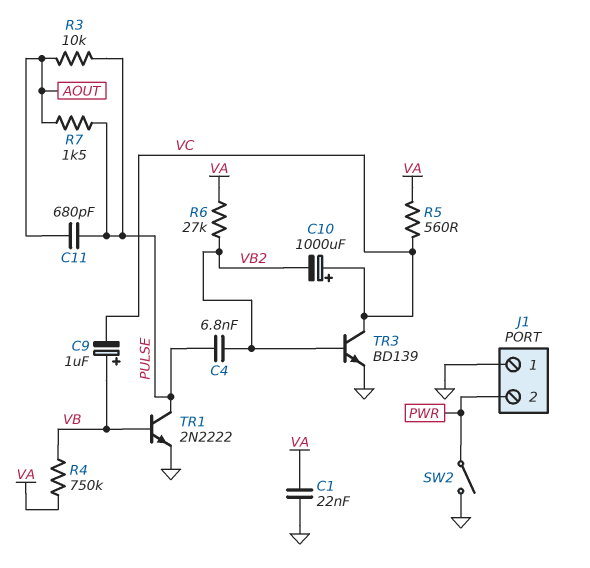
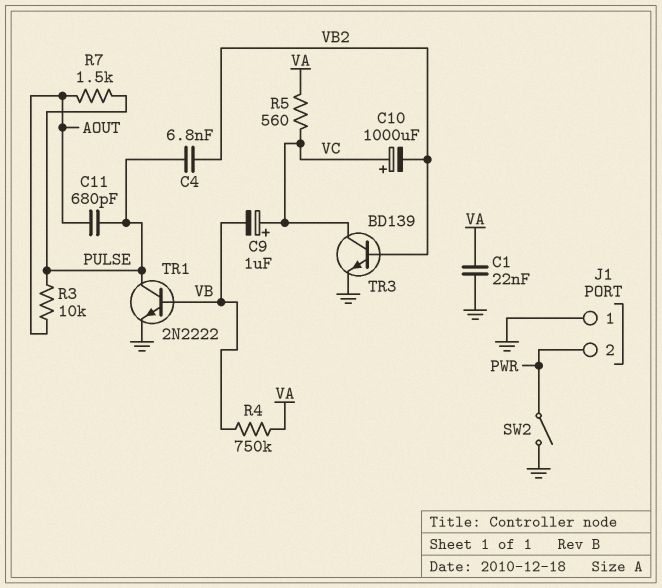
C9: 1uF (plus VB, minus VC) -> 1uF (plus VC, minus VB)
R6: 27k (VA, VB2) -> none

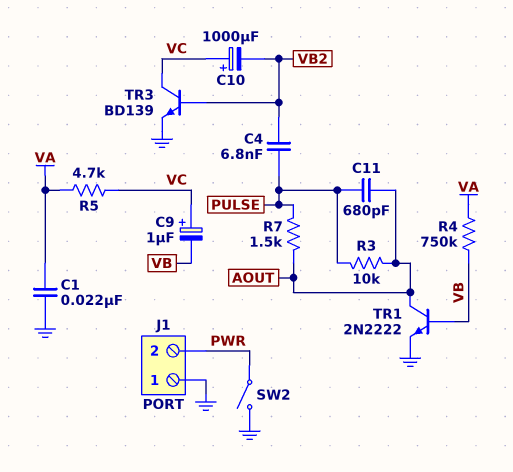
R5: 560 (VA, VC) -> 4.7k (VA, VC)
TR1: NPN 2N2222 (B VB, C PULSE, E GND) -> NPN 2N2222 (B VB, C AOUT, E GND)

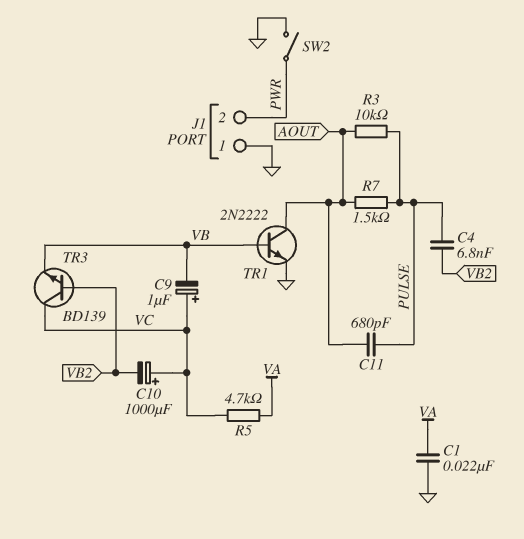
R4: 750k (VA, VB) -> none
TR3: NPN BD139 (B VB2, C VC, E GND) -> NPN BD139 (B VB2, C VC, E VB)

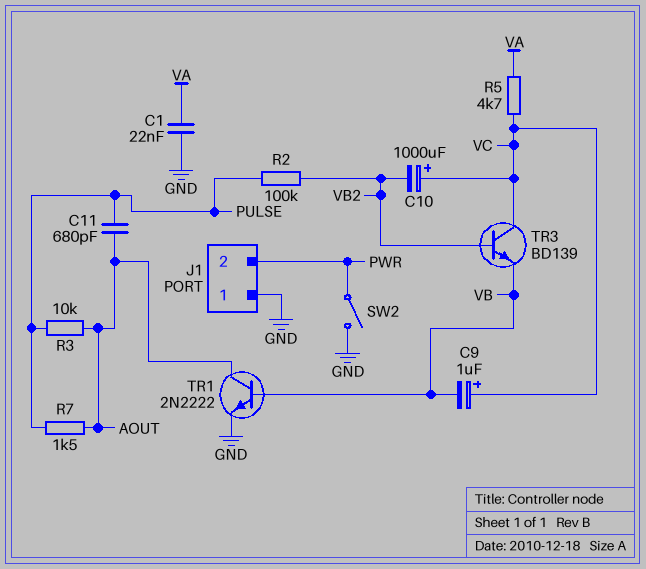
C4: 6.8nF (PULSE, VB2) -> none
R2: none -> 100k (PULSE, VB2)

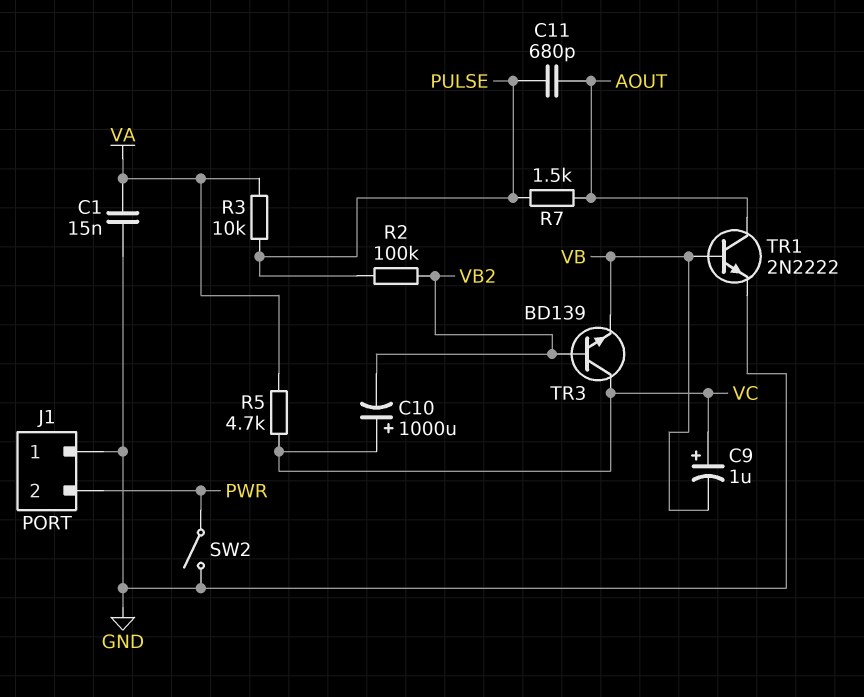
C1: 22nF (GND, VA) -> 15nF (GND, VA)
R3: 10k (AOUT, PULSE) -> 10k (PULSE, VA)

